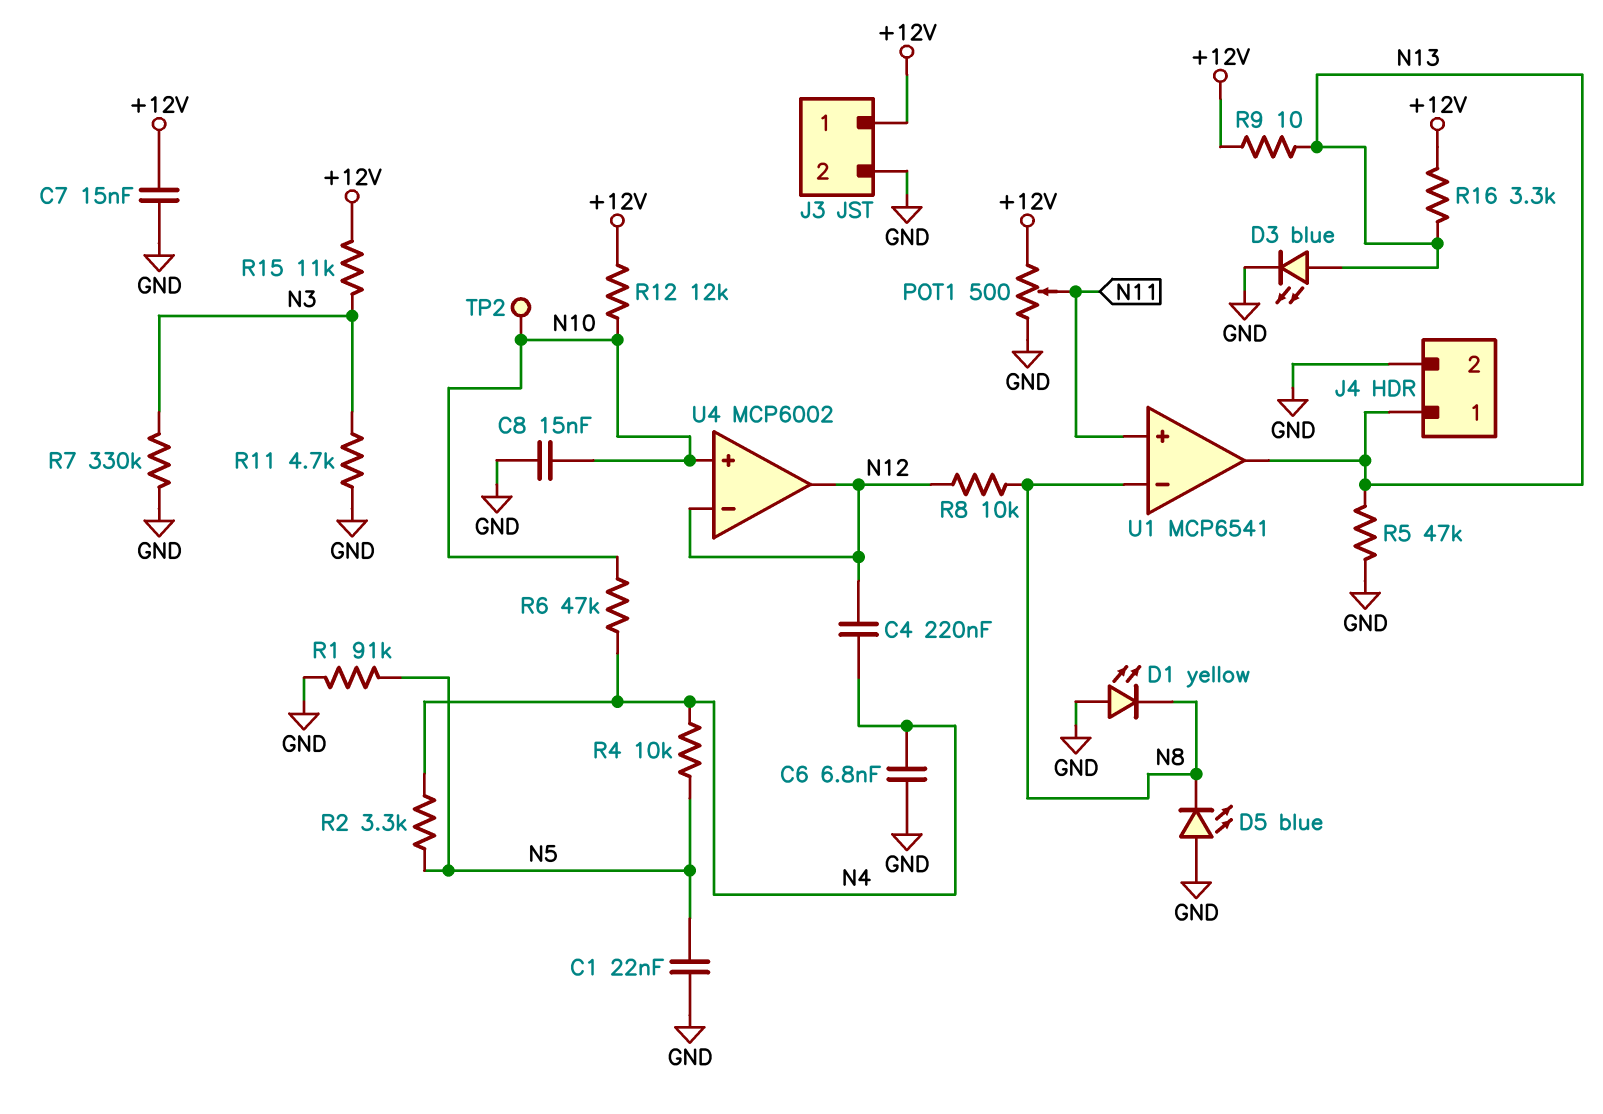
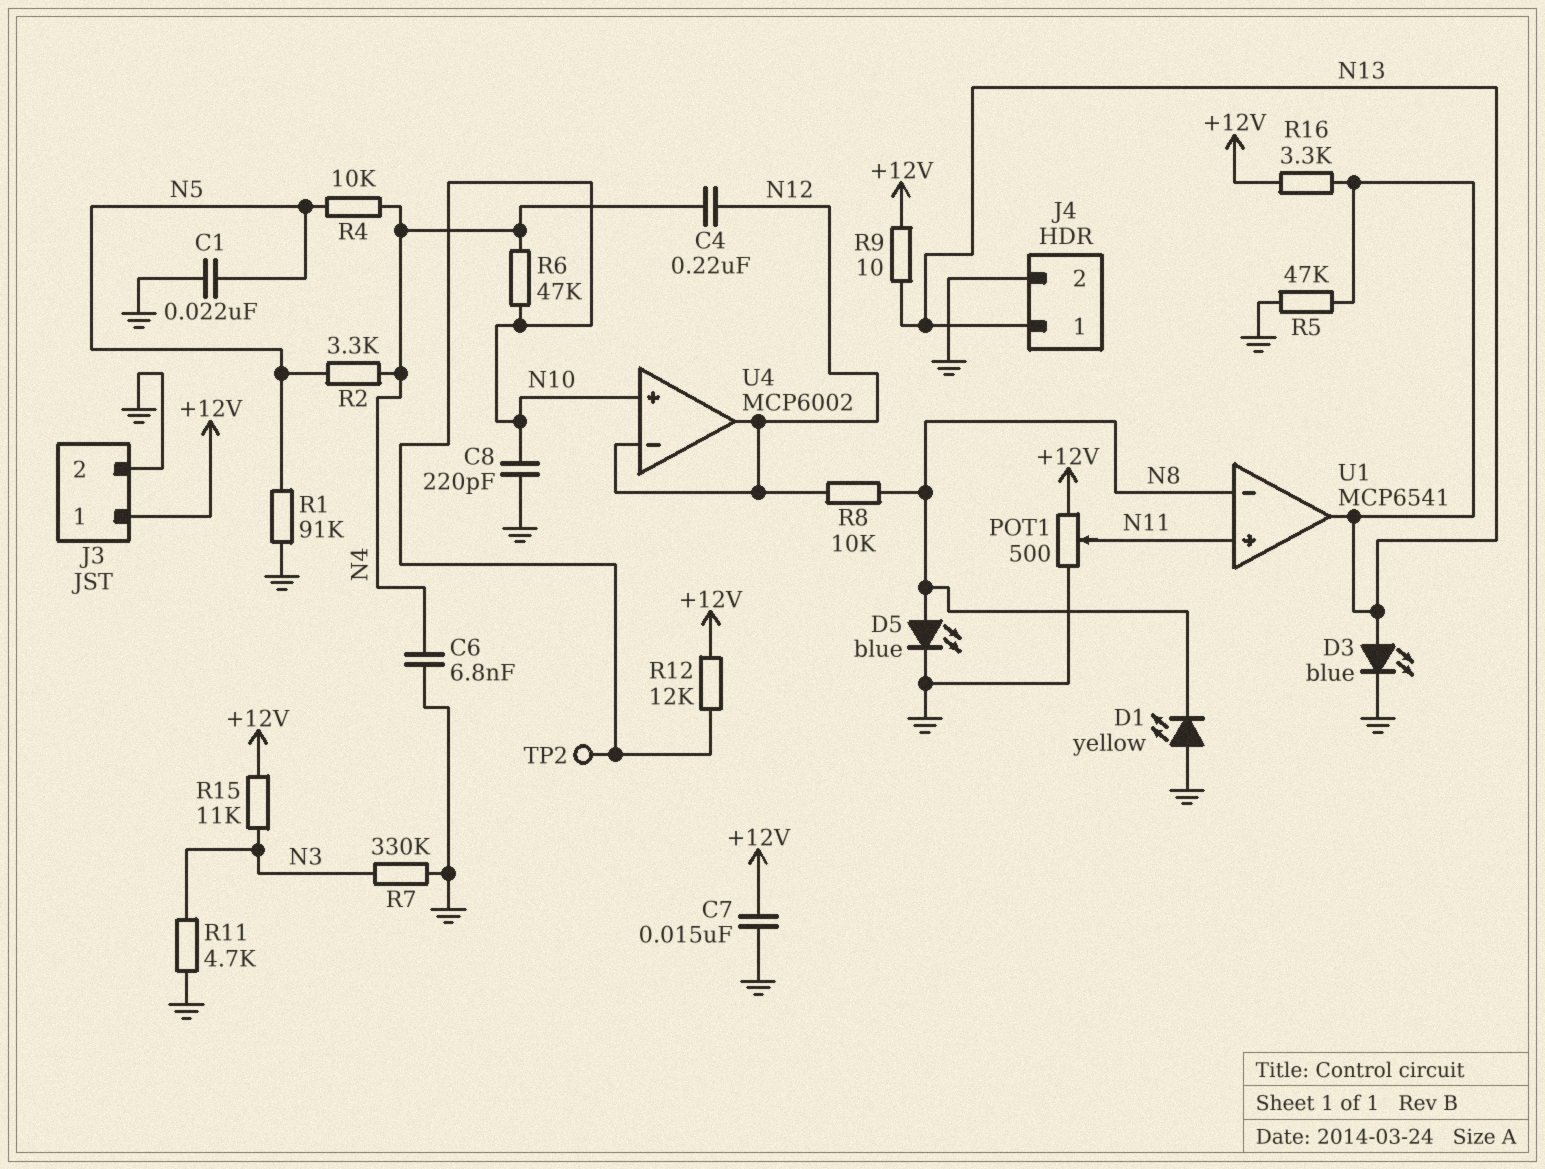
C8: 15nF (GND, N10) -> 220pF (GND, N10)
D5: LED blue (A GND, K N8) -> LED blue (A N8, K GND)

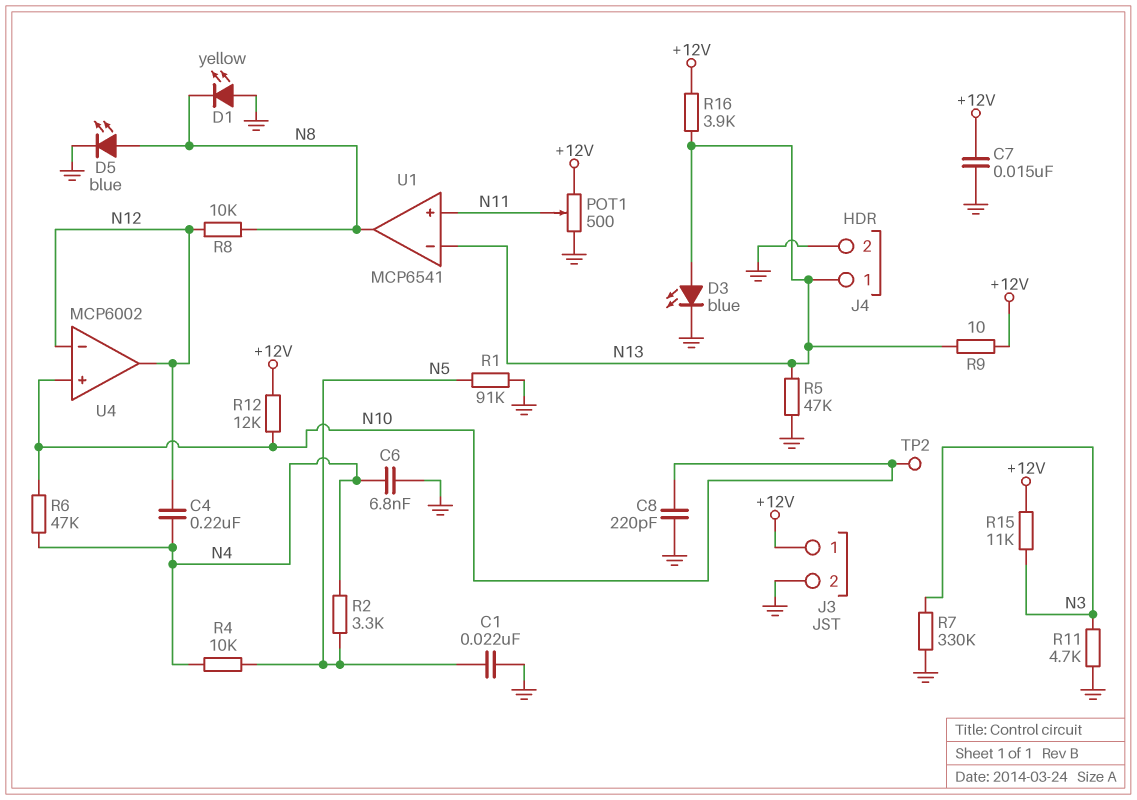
R16: 3.3k (+12V, N13) -> 3.9k (+12V, N13)
U1 pin in-: N8 -> N13
U1 pin out: N13 -> N8

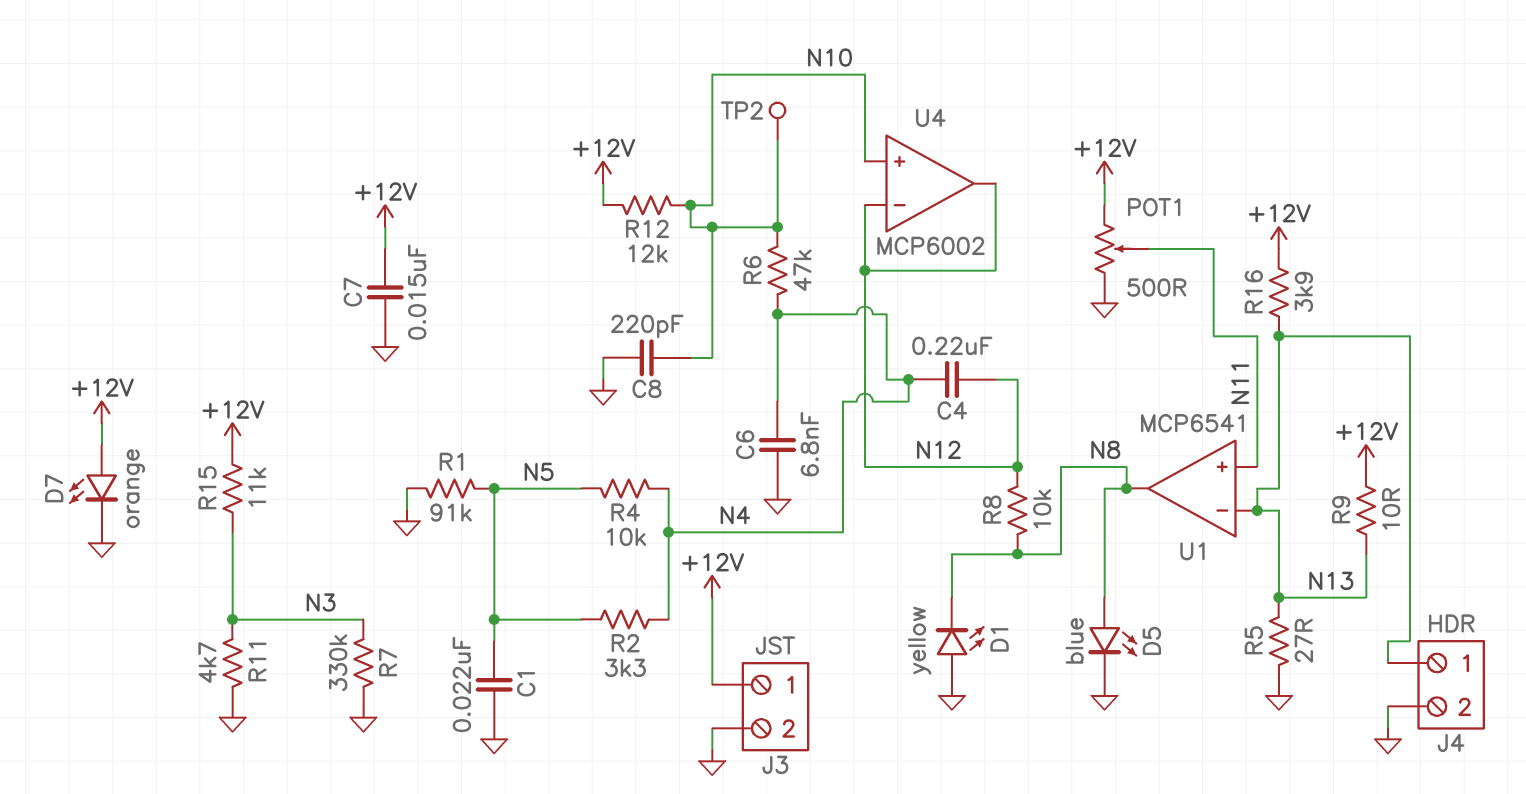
D3: LED blue (A N13, K GND) -> none
D7: none -> LED orange (A +12V, K GND)
R5: 47k (GND, N13) -> 27 (GND, N13)

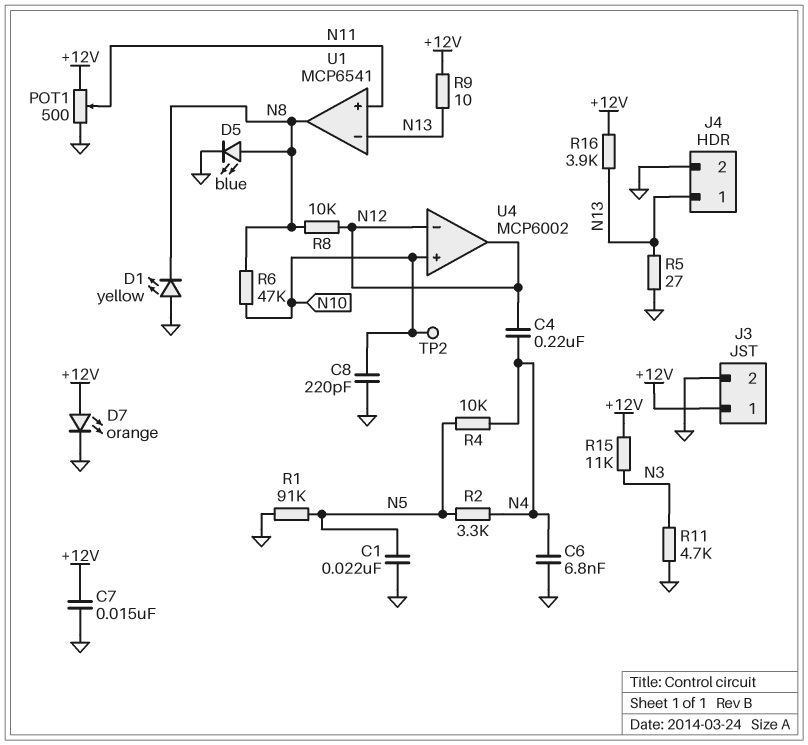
R6: 47k (N4, N10) -> 47k (N8, N10)
R7: 330k (GND, N3) -> none
R12: 12k (+12V, N10) -> none

